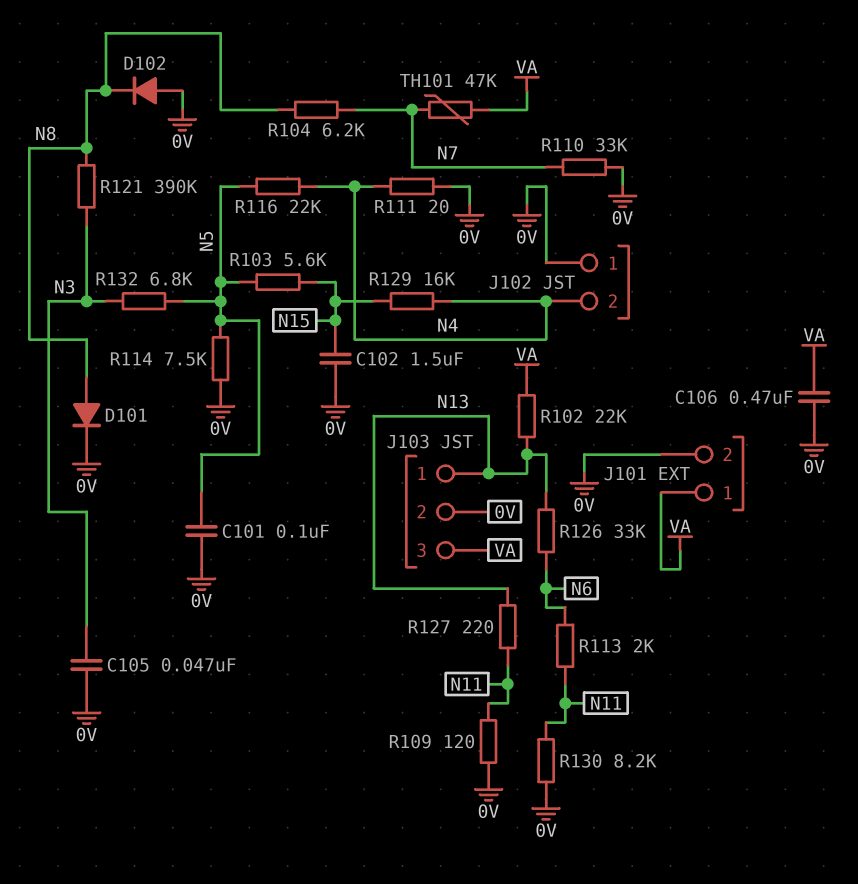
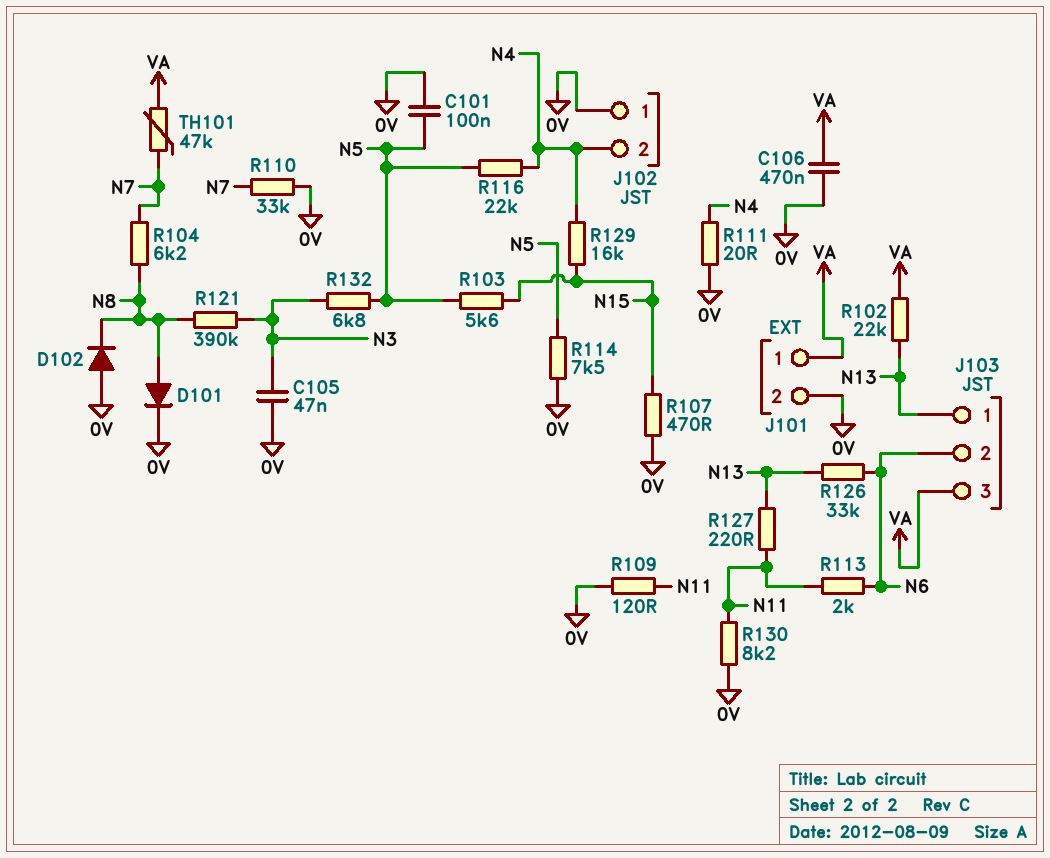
C102: 1.5uF (0V, N15) -> none
J103 pin 2: 0V -> N6
R107: none -> 470 (0V, N15)

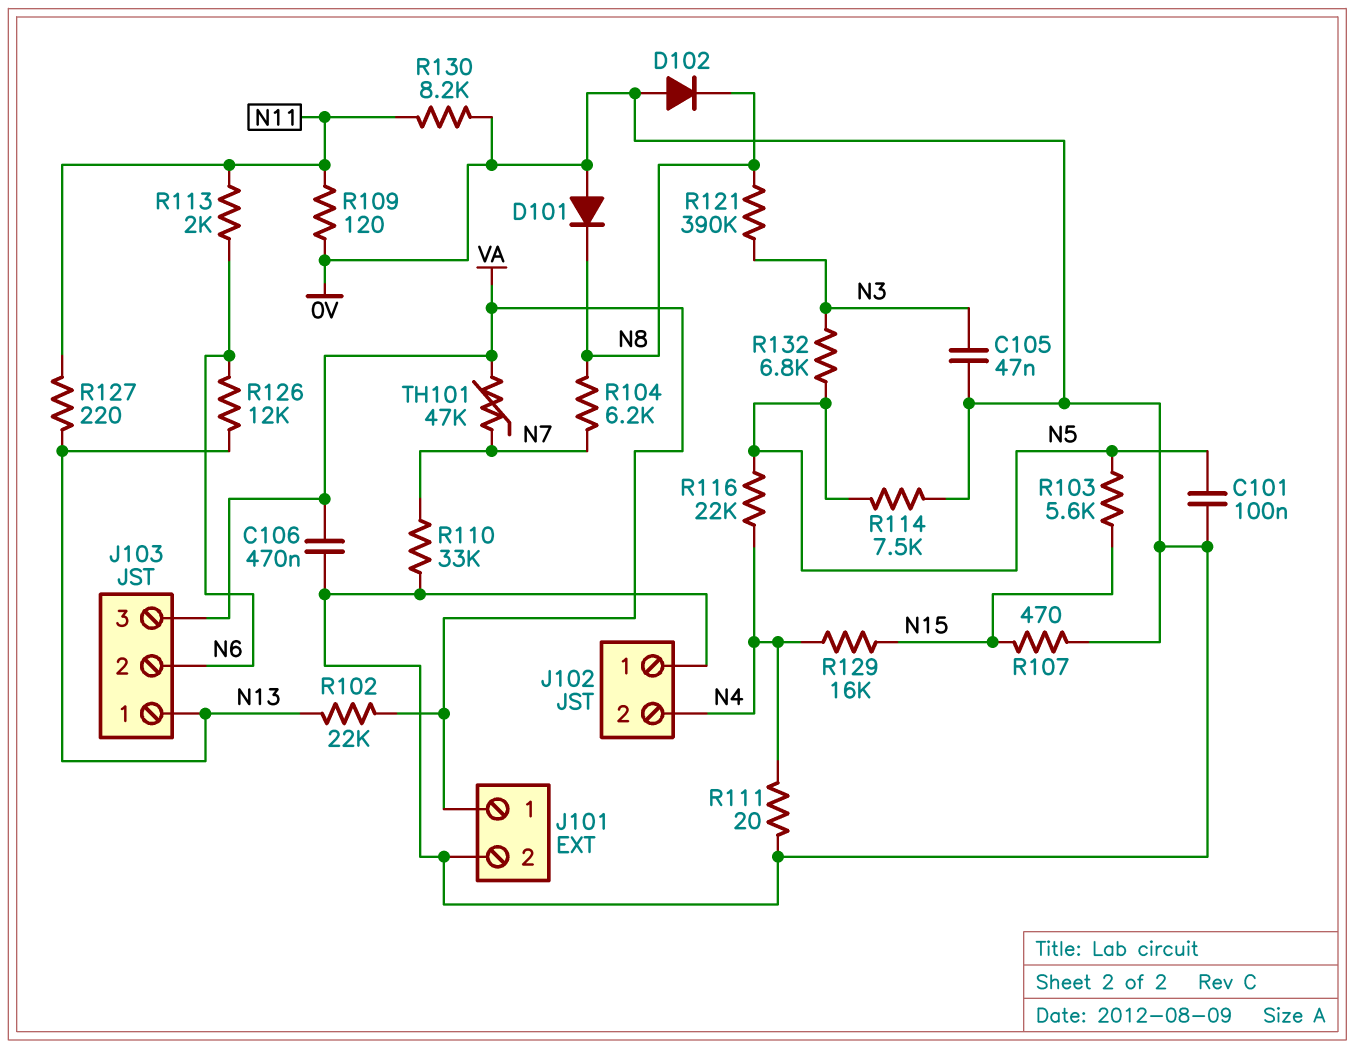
D101: diode (A N8, K 0V) -> diode (A 0V, K N8)
R126: 33k (N6, N13) -> 12k (N6, N13)

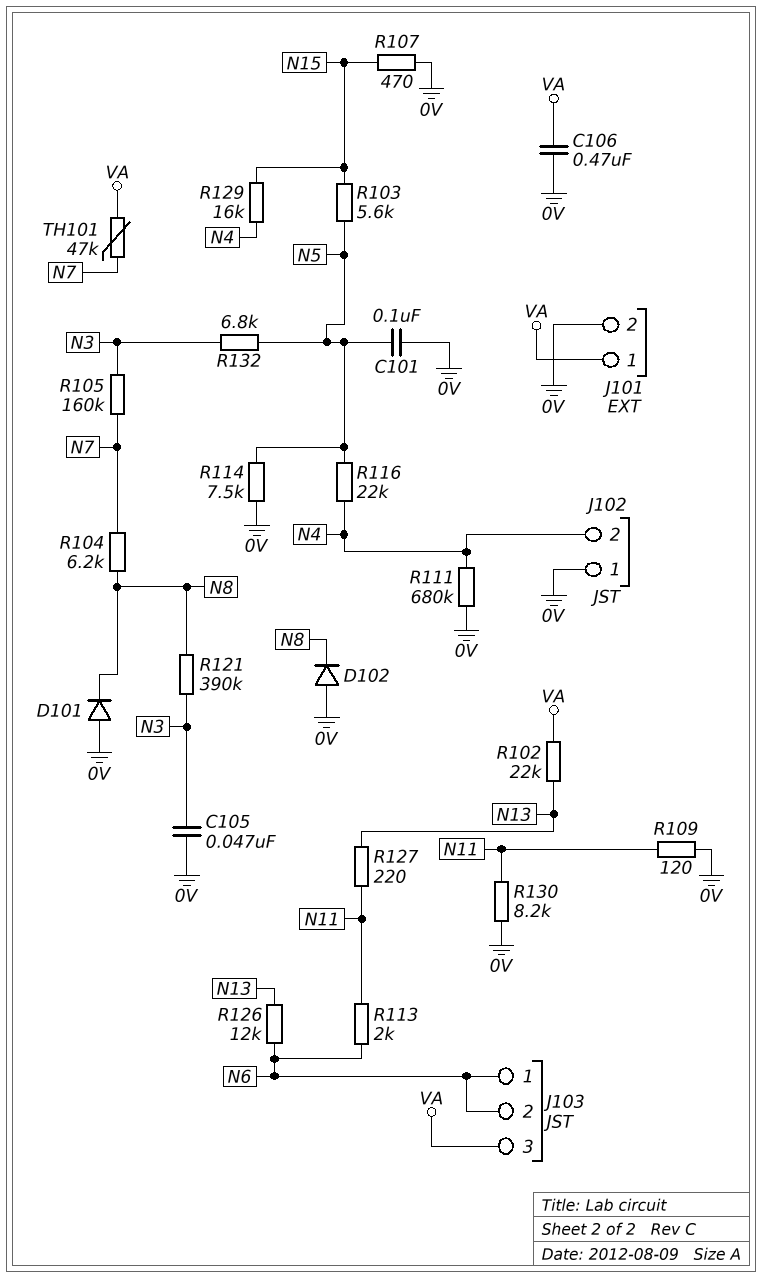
J103 pin 1: N13 -> N6
R105: none -> 160k (N3, N7)
R110: 33k (0V, N7) -> none
R111: 20 (0V, N4) -> 680k (0V, N4)

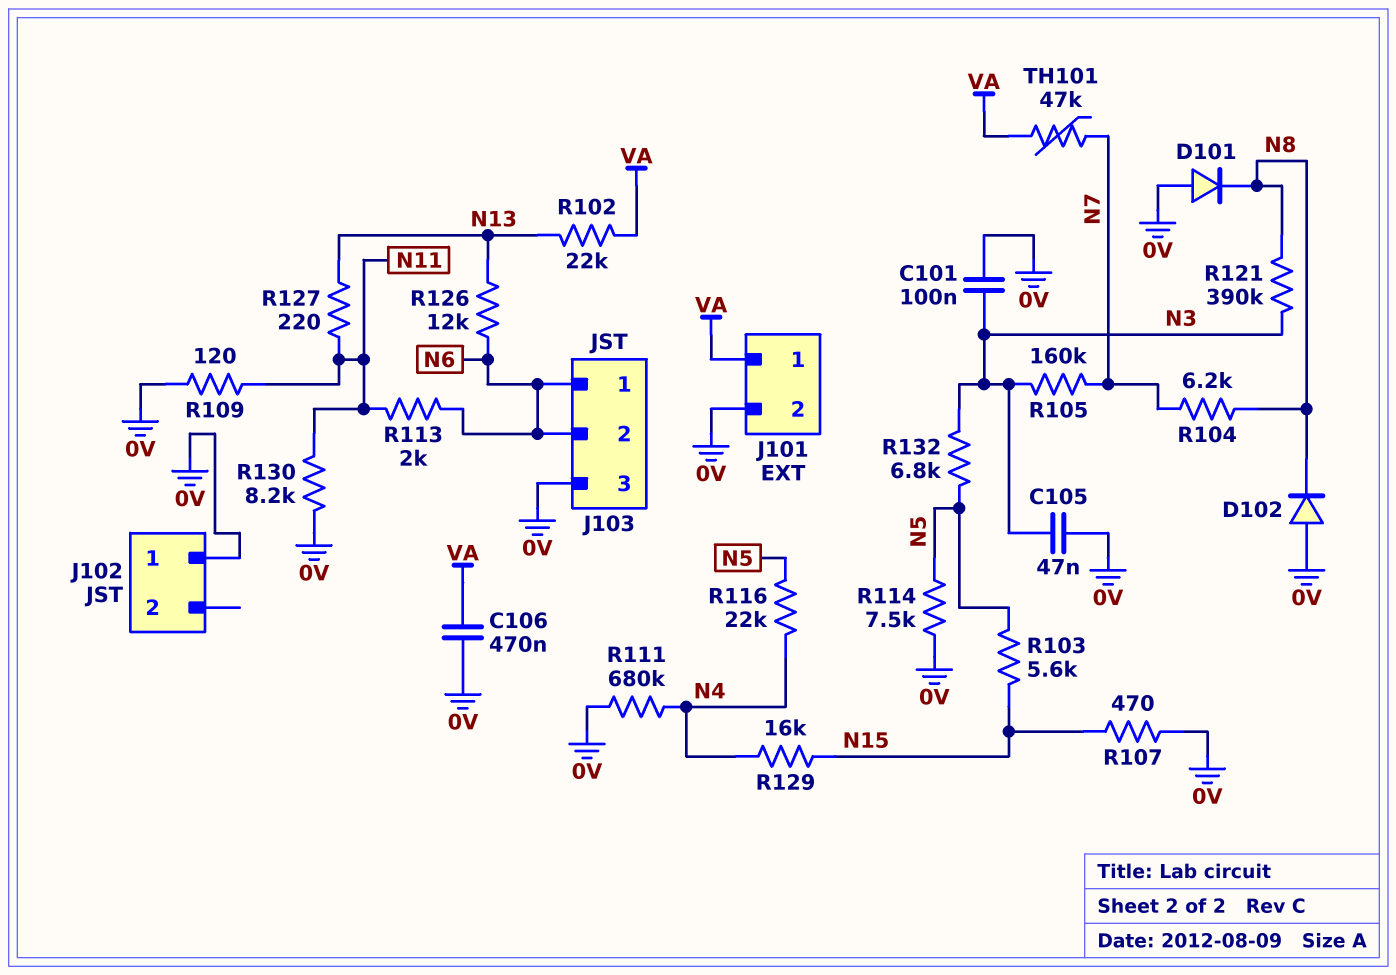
C101: 100nF (0V, N5) -> 100nF (0V, N3)
J102 pin 2: N4 -> none
J103 pin 3: VA -> 0V

